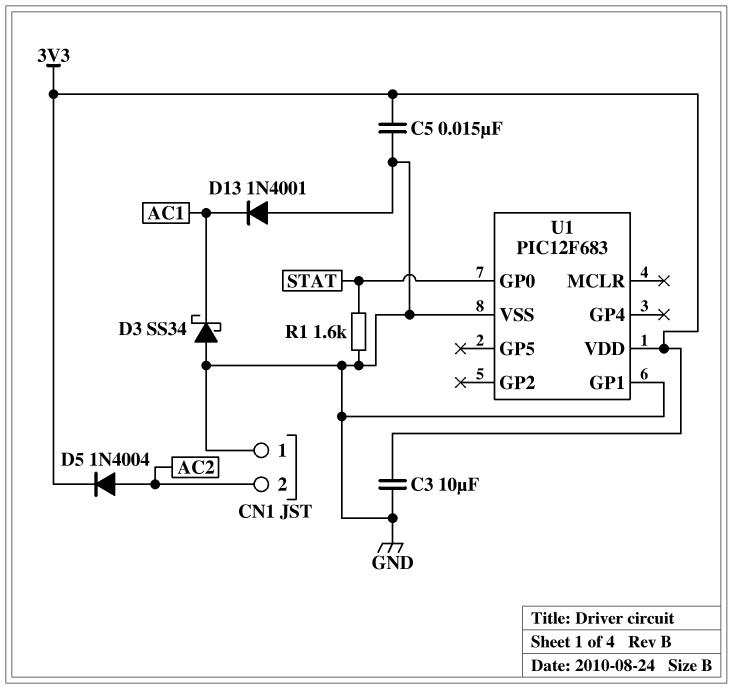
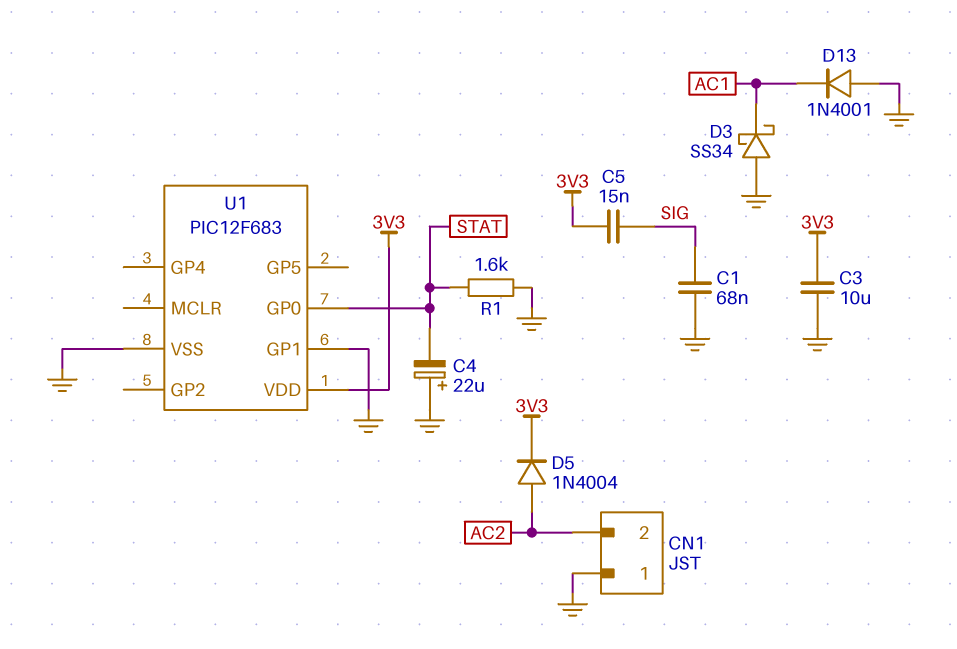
C1: none -> 68nF (GND, SIG)
C4: none -> 22uF (plus GND, minus STAT)
C5: 15nF (3V3, GND) -> 15nF (3V3, SIG)

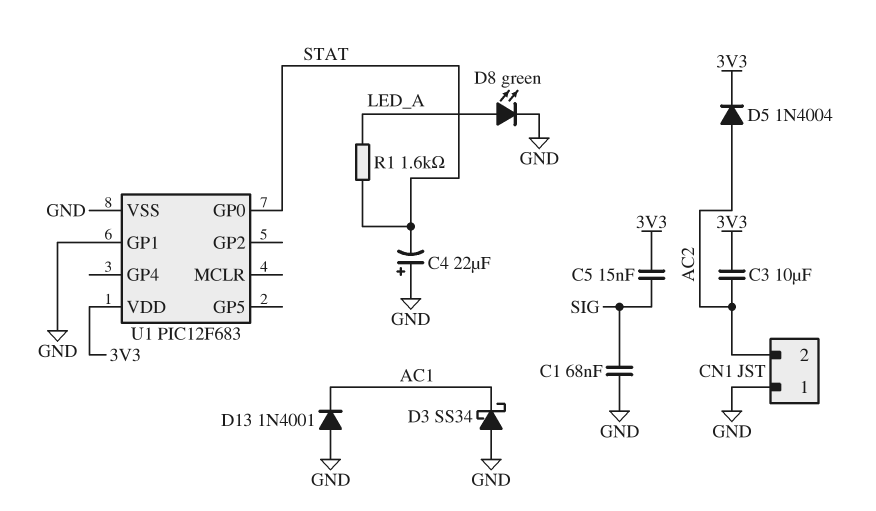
C3: 10uF (3V3, GND) -> 10uF (3V3, AC2)
D8: none -> LED green (A LED_A, K GND)
R1: 1.6k (GND, STAT) -> 1.6k (LED_A, STAT)

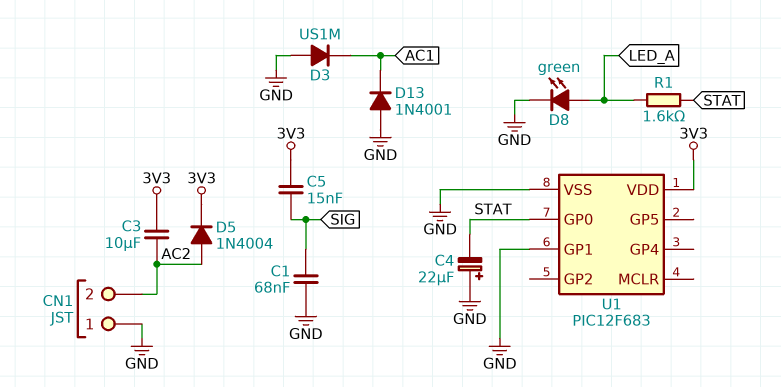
D3: schottky SS34 (A GND, K AC1) -> diode US1M (A GND, K AC1)

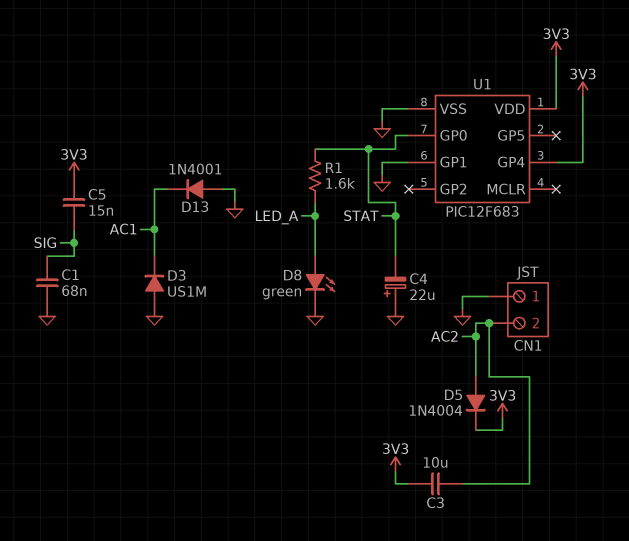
U1 pin GP4: none -> 3V3

